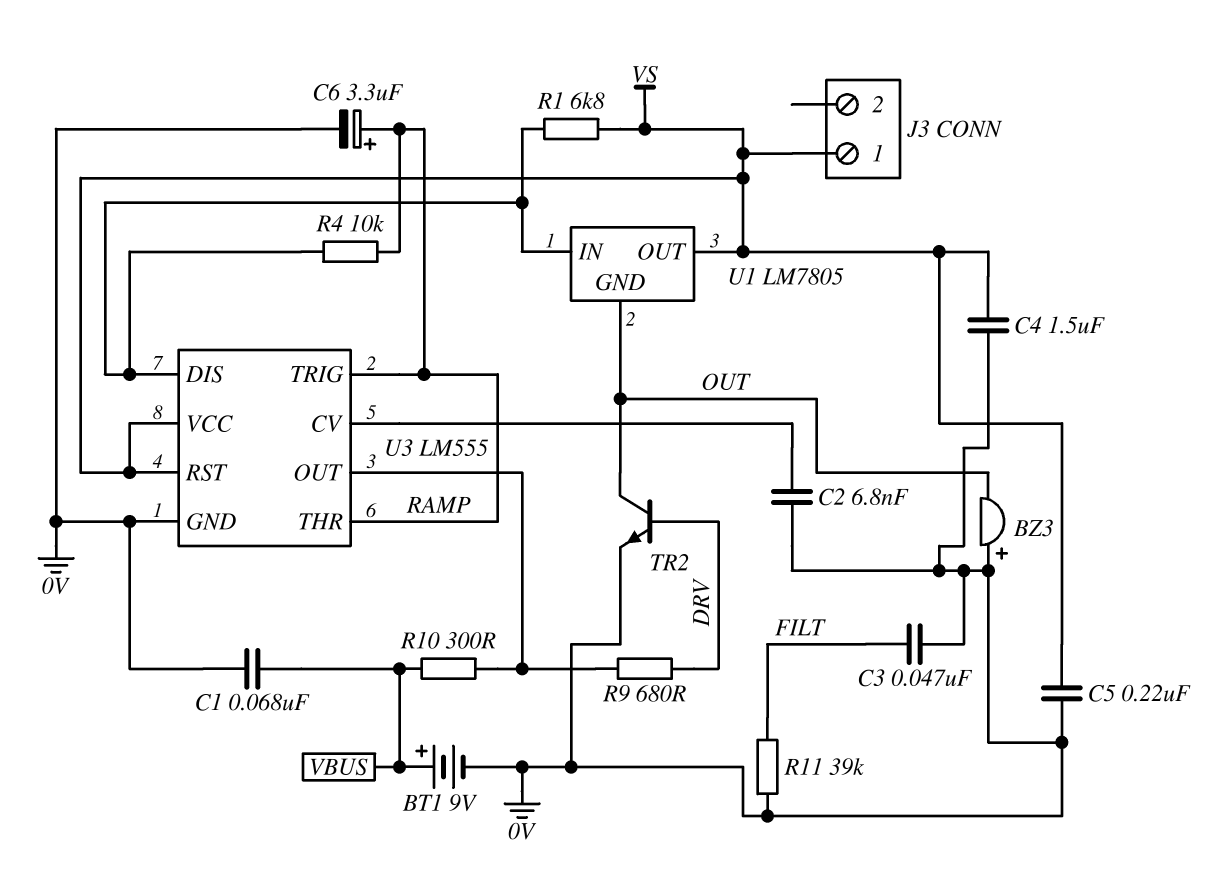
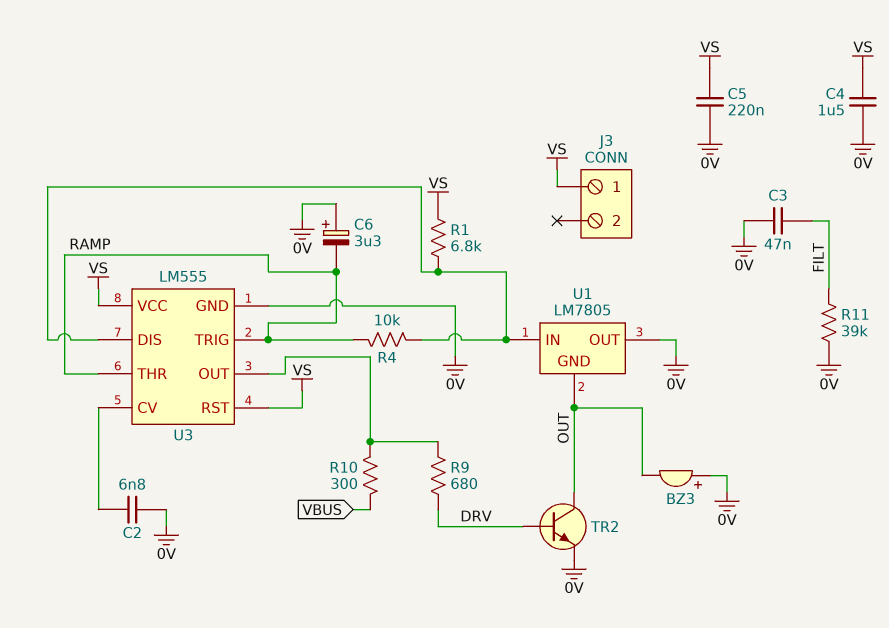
BT1: 9V (plus VBUS, minus 0V) -> none
C1: 68nF (0V, VBUS) -> none
C6: 3.3uF (plus RAMP, minus 0V) -> 3.3uF (plus 0V, minus RAMP)
U1 pin OUT: VS -> 0V

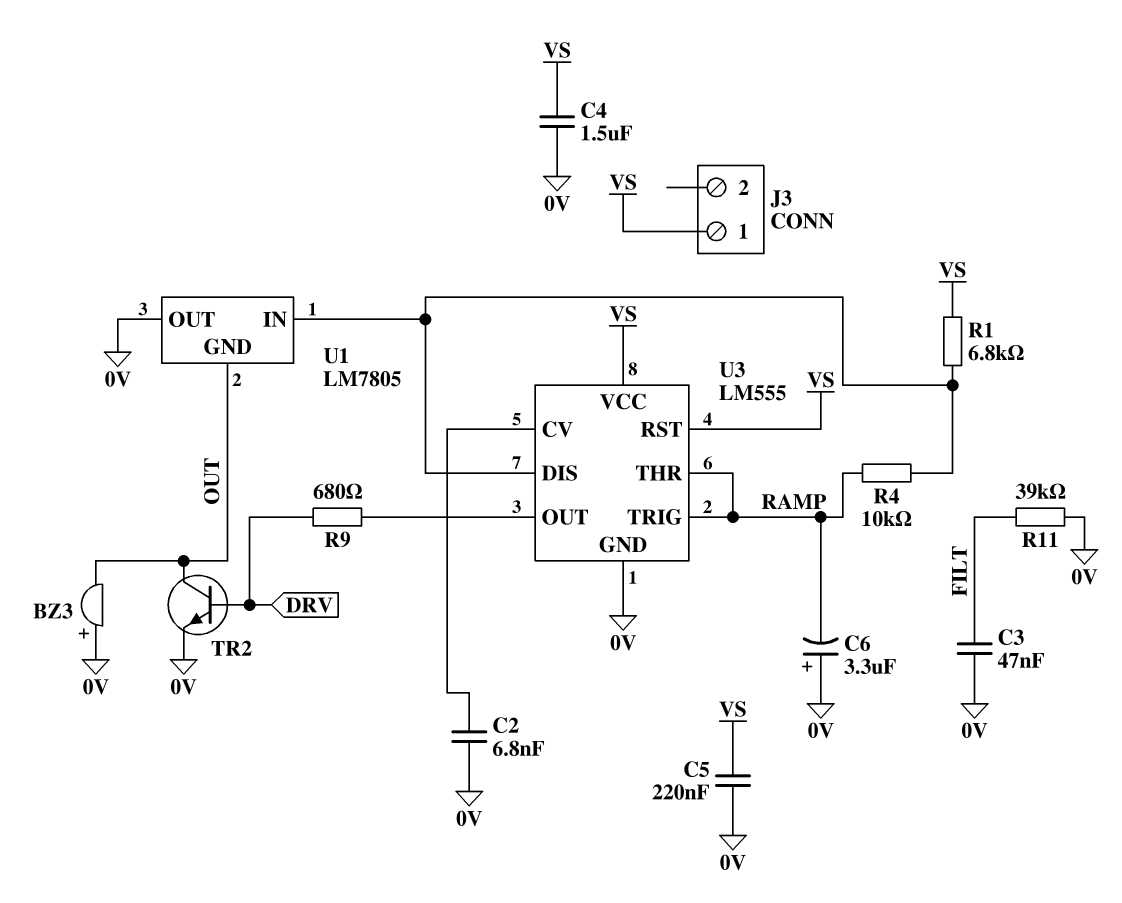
R10: 300 (U3/OUT, VBUS) -> none

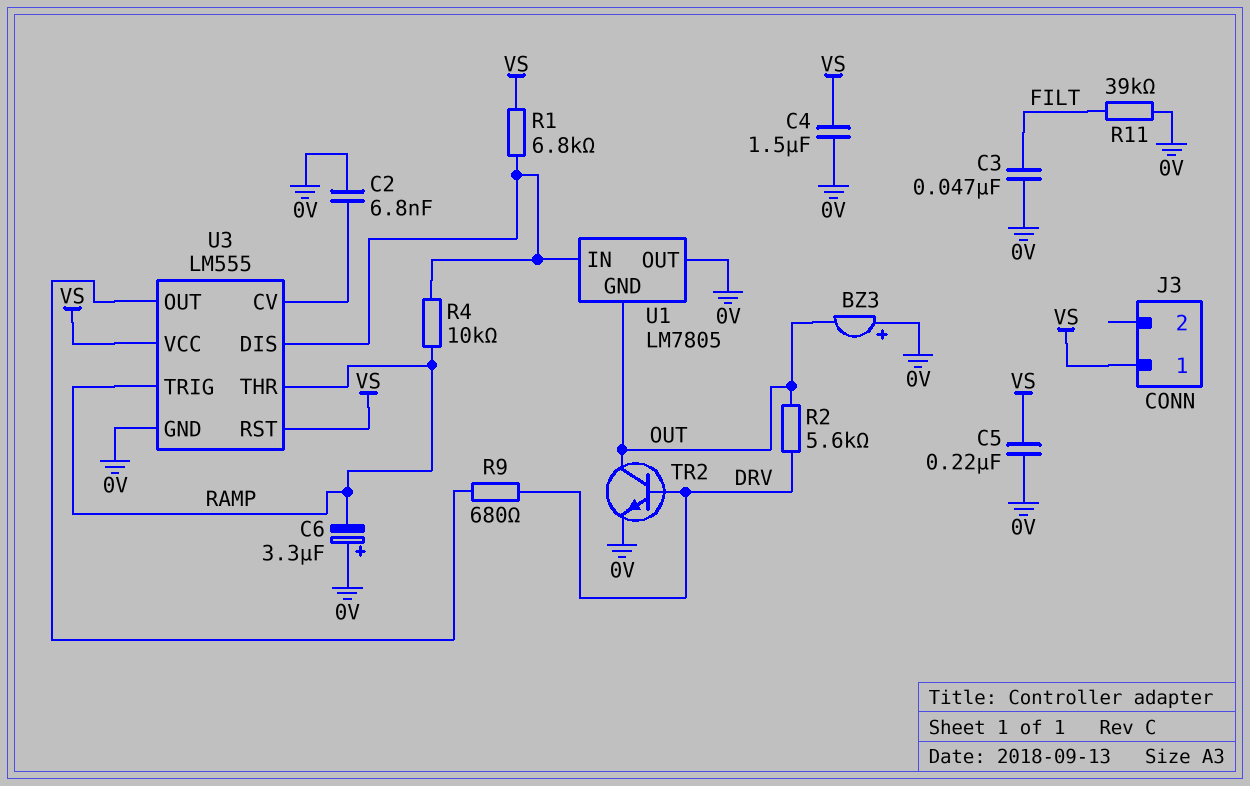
R2: none -> 5.6k (DRV, OUT)

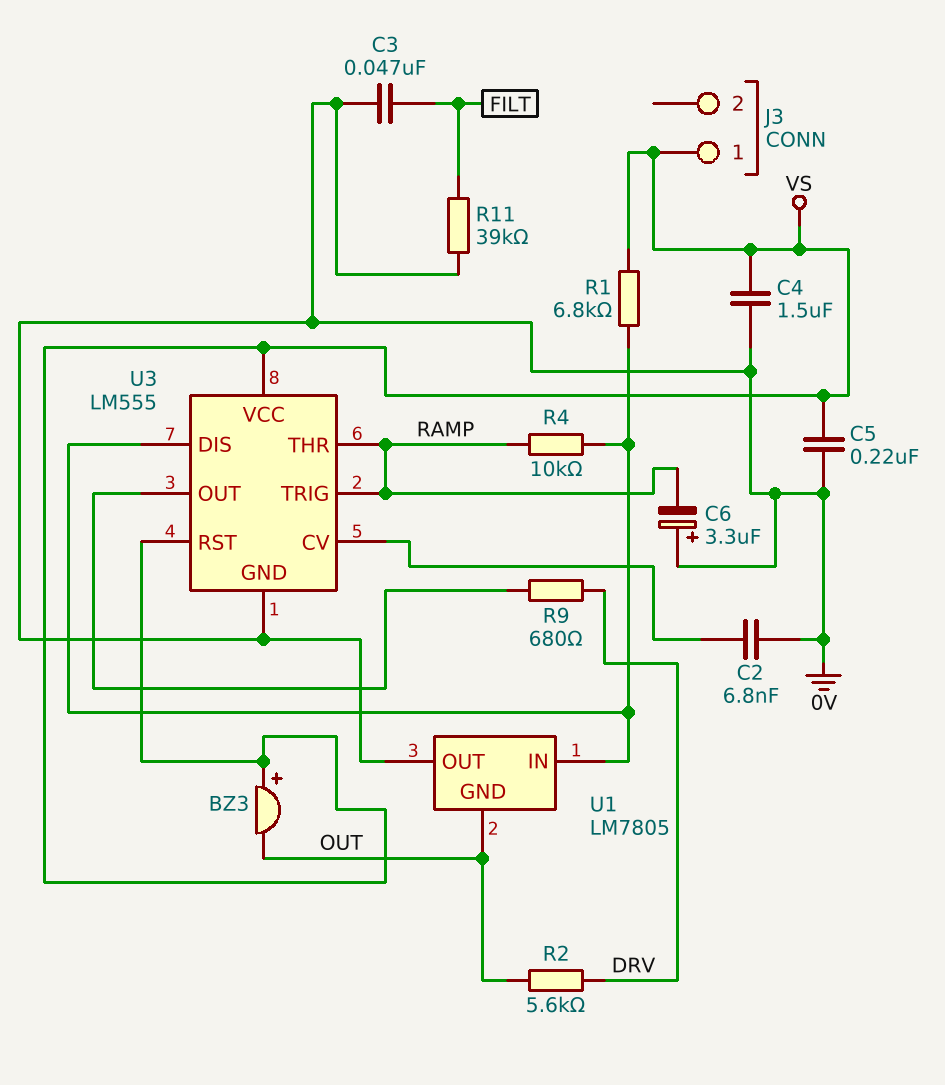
BZ3: buzzer (plus 0V, minus OUT) -> buzzer (plus VS, minus OUT)
TR2: NPN (B DRV, C OUT, E 0V) -> none

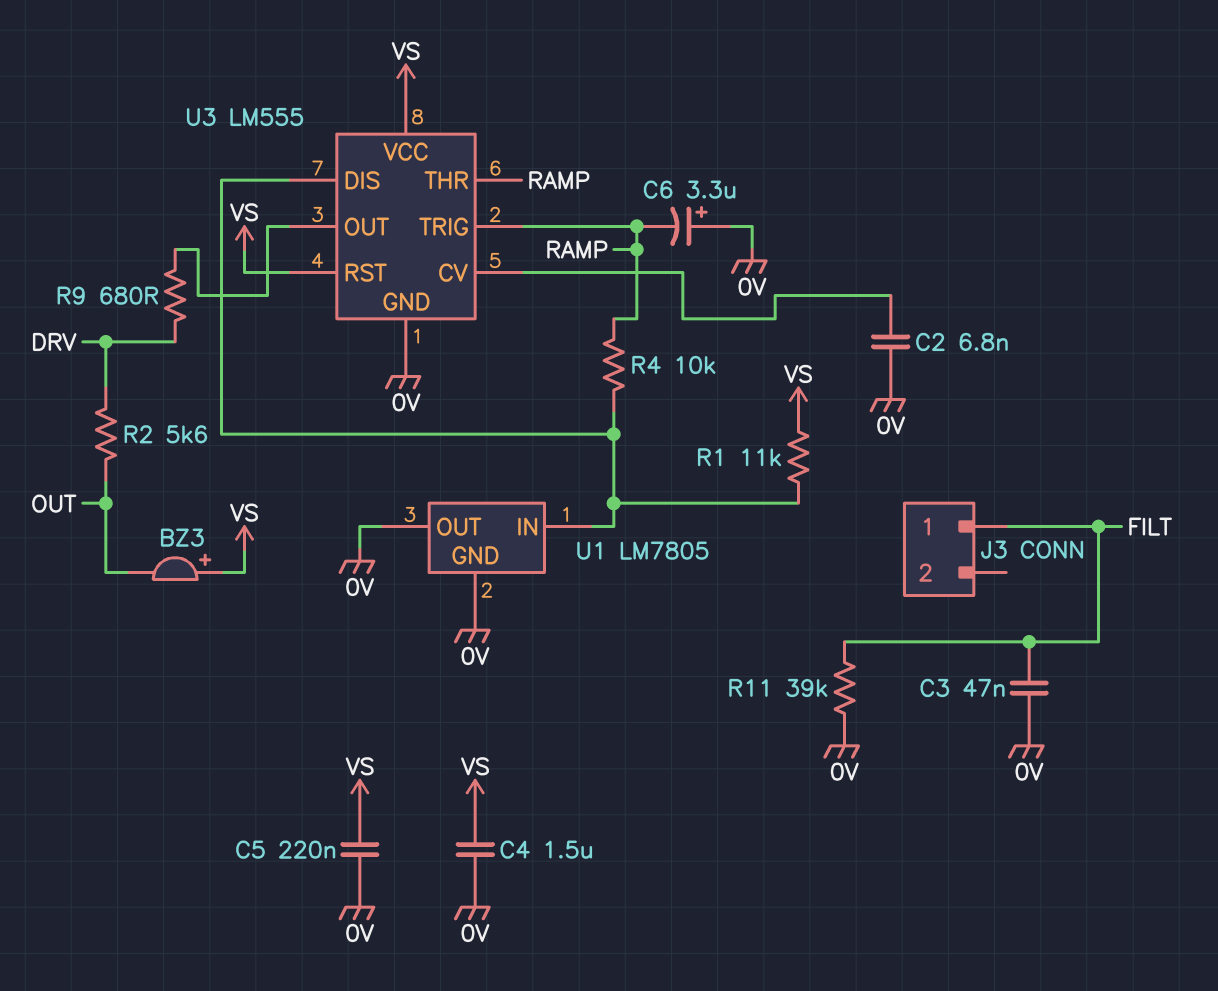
J3 pin 1: VS -> FILT
R1: 6.8k (U1/IN, VS) -> 11k (U1/IN, VS)
U1 pin GND: OUT -> 0V

